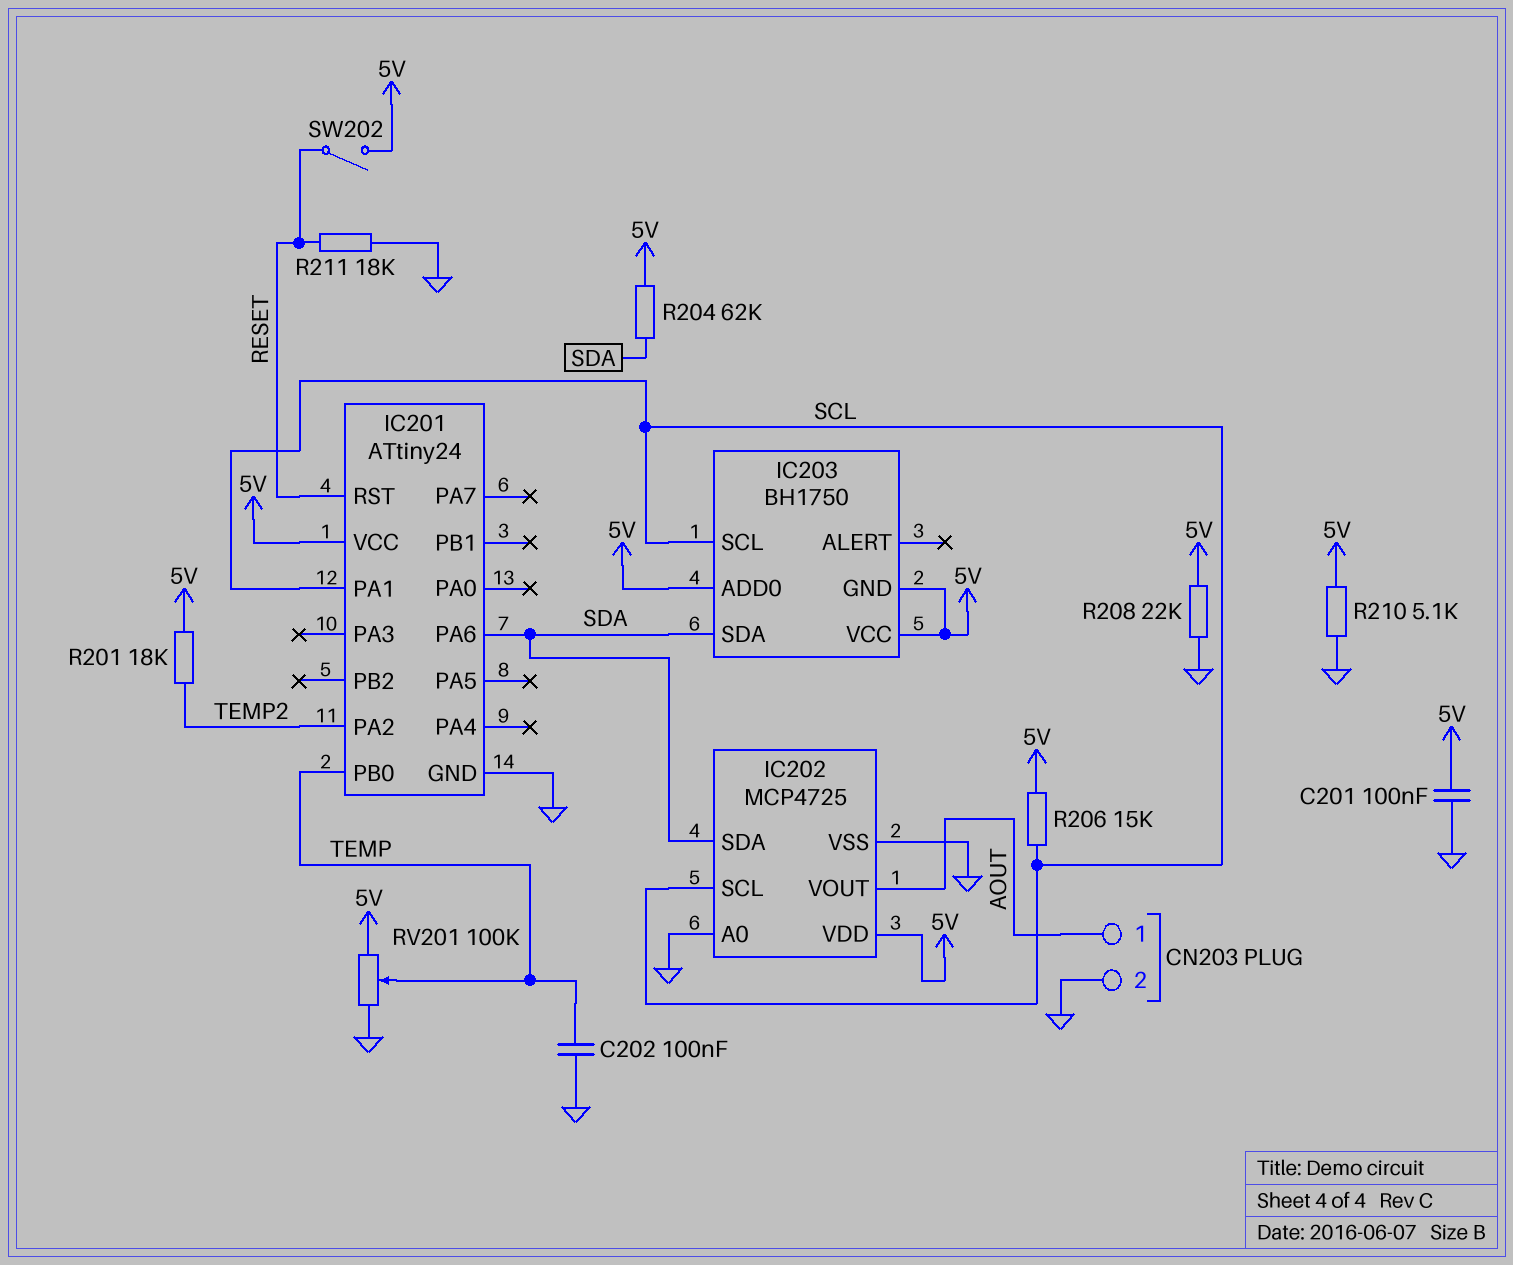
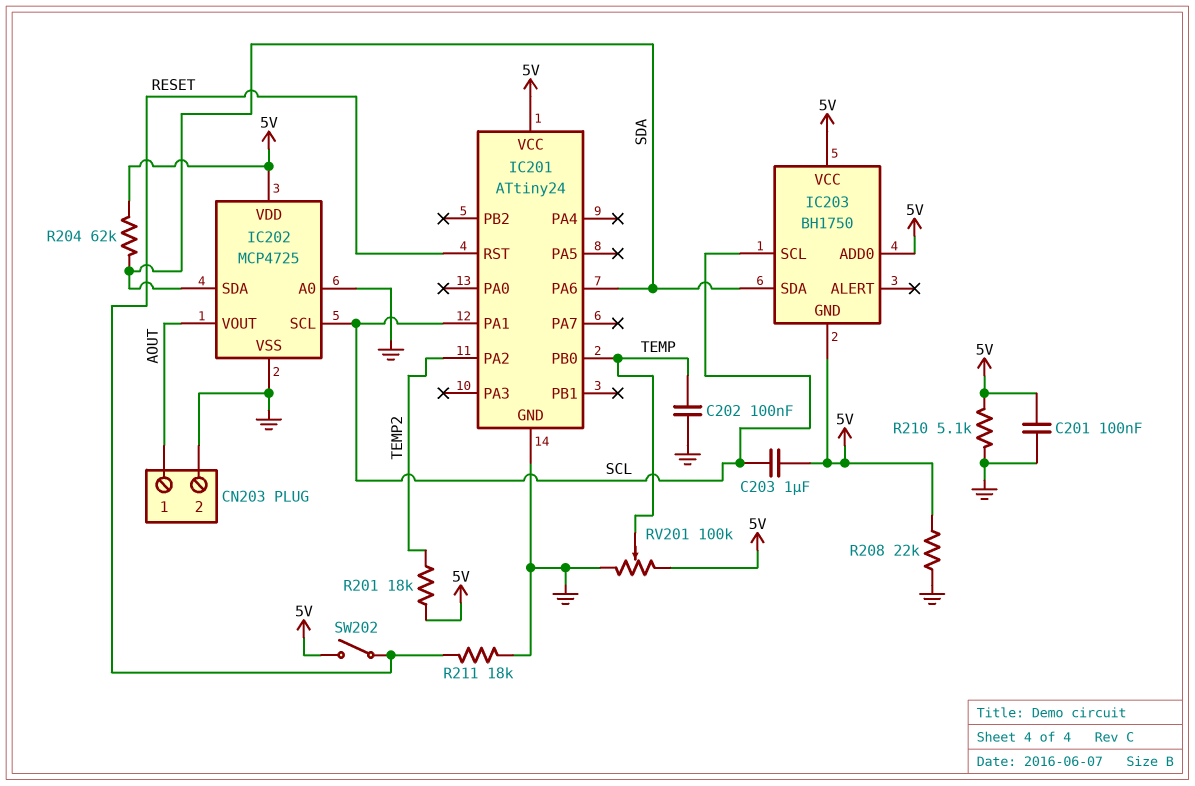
C203: none -> 1uF (5V, SCL)
R206: 15k (5V, SCL) -> none

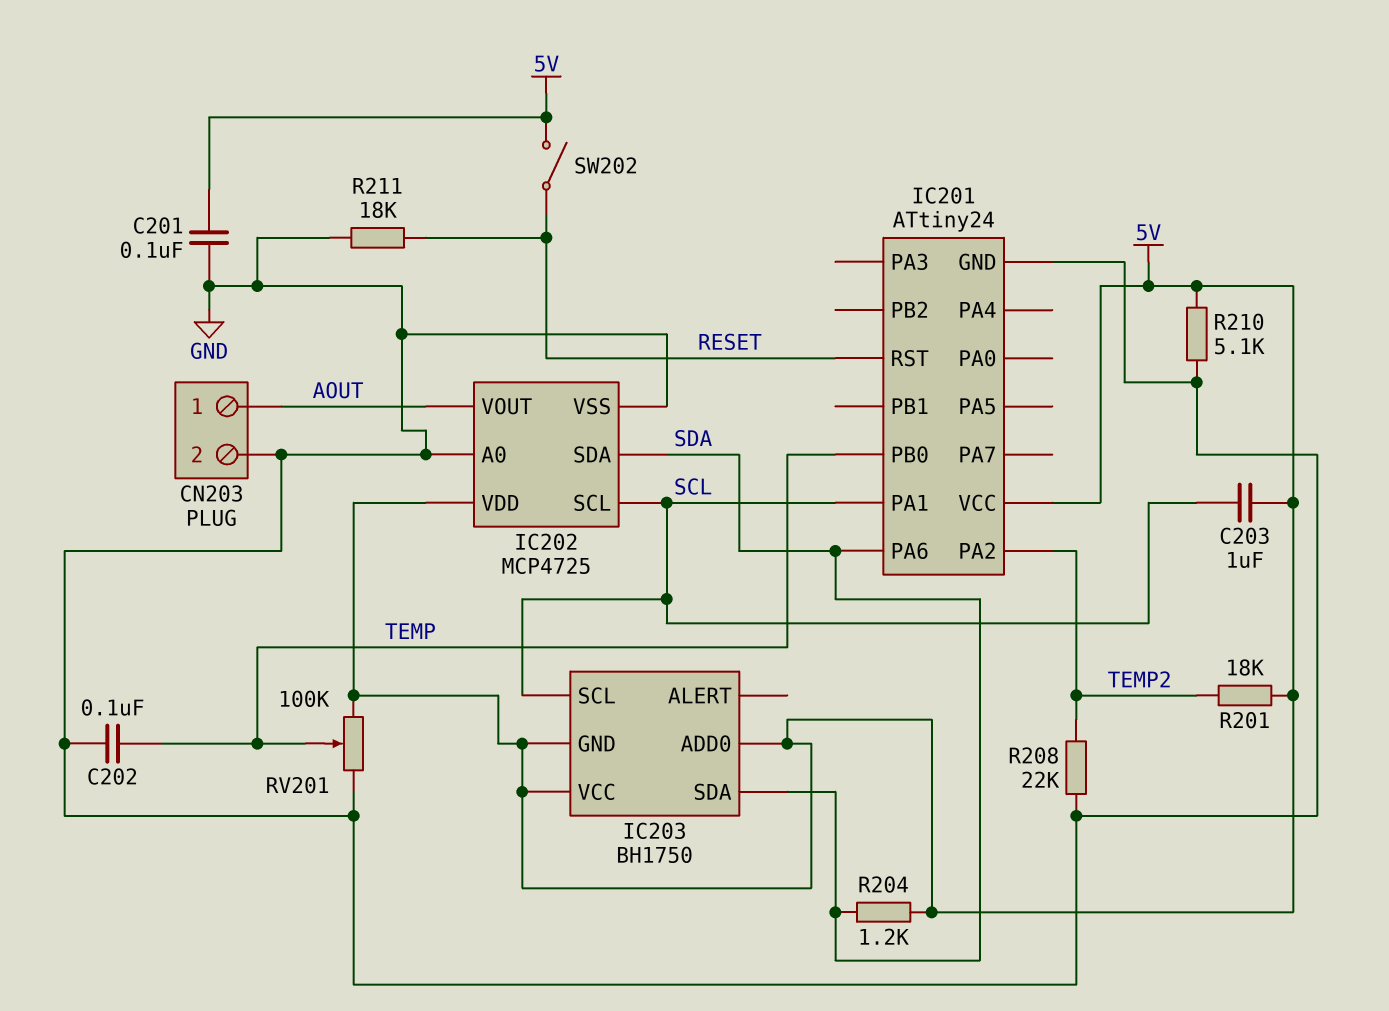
R204: 62k (5V, SDA) -> 1.2k (5V, SDA)
R208: 22k (5V, GND) -> 22k (GND, TEMP2)

